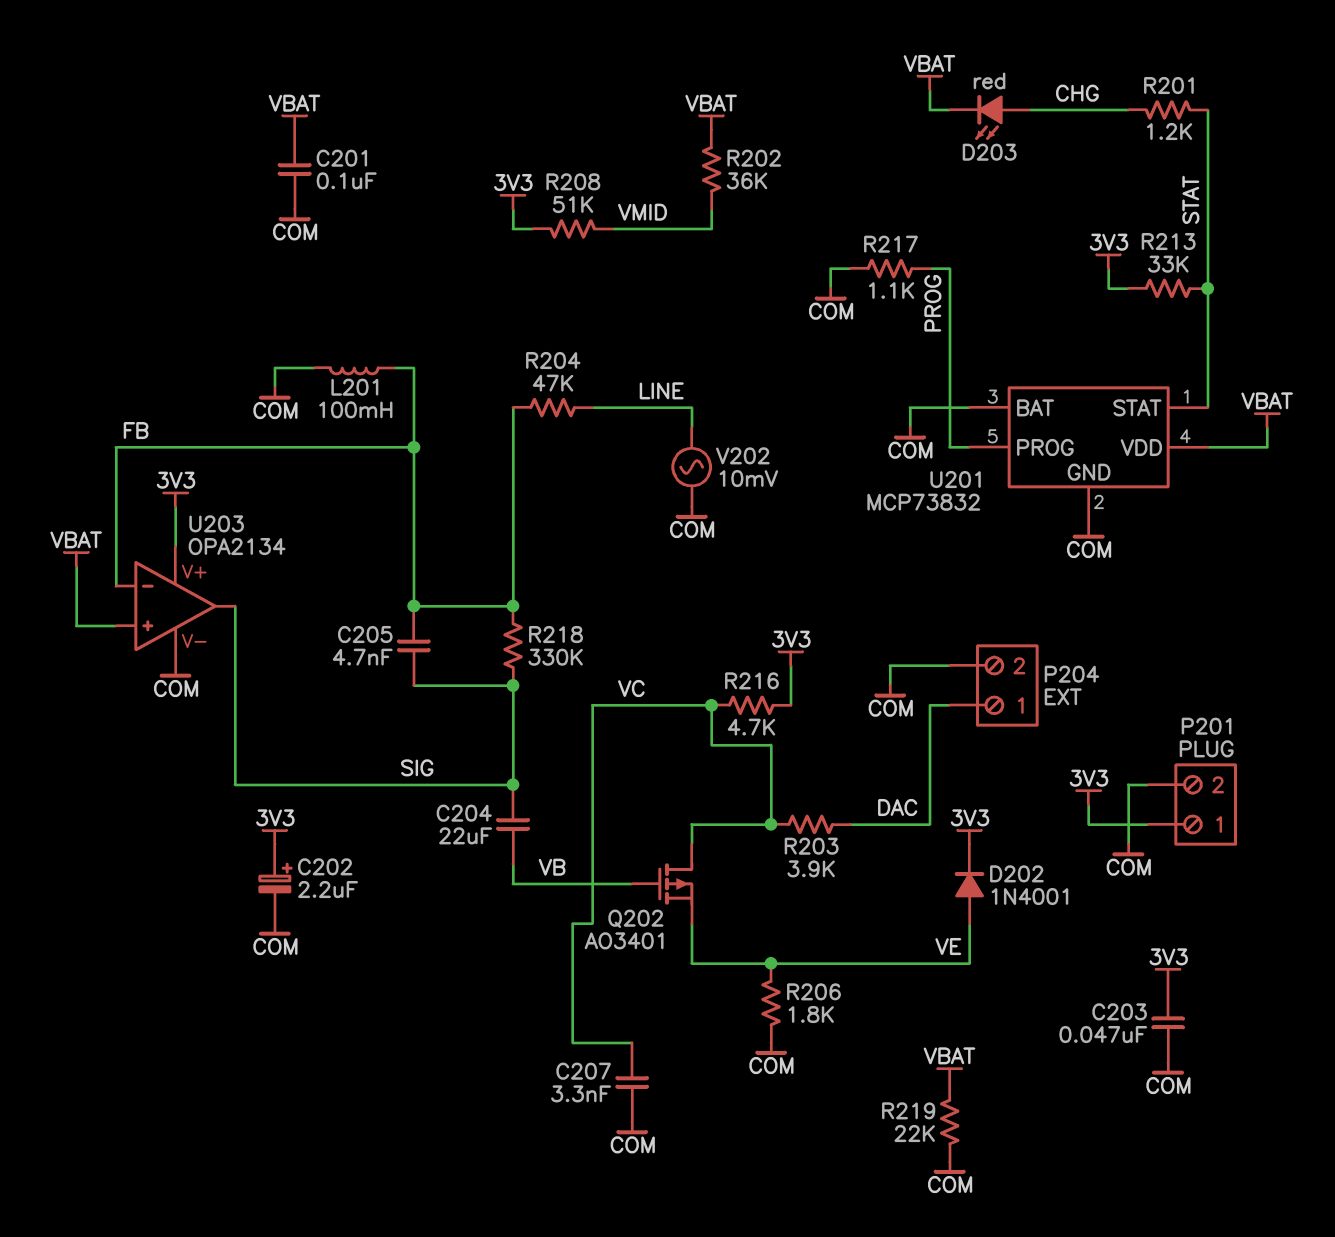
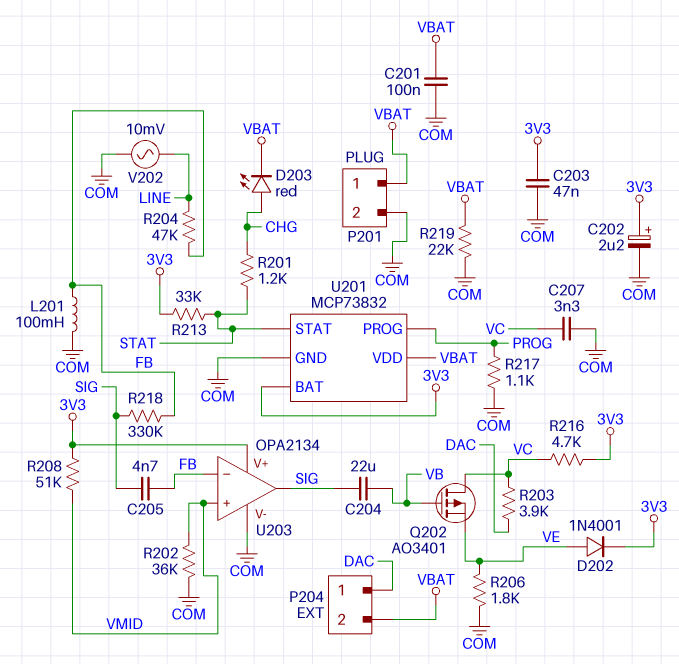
P201 pin 1: 3V3 -> VBAT
P204 pin 2: COM -> VBAT
R202: 36k (VBAT, VMID) -> 36k (COM, VMID)
U201 pin BAT: COM -> 3V3
U203 pin in+: VBAT -> VMID

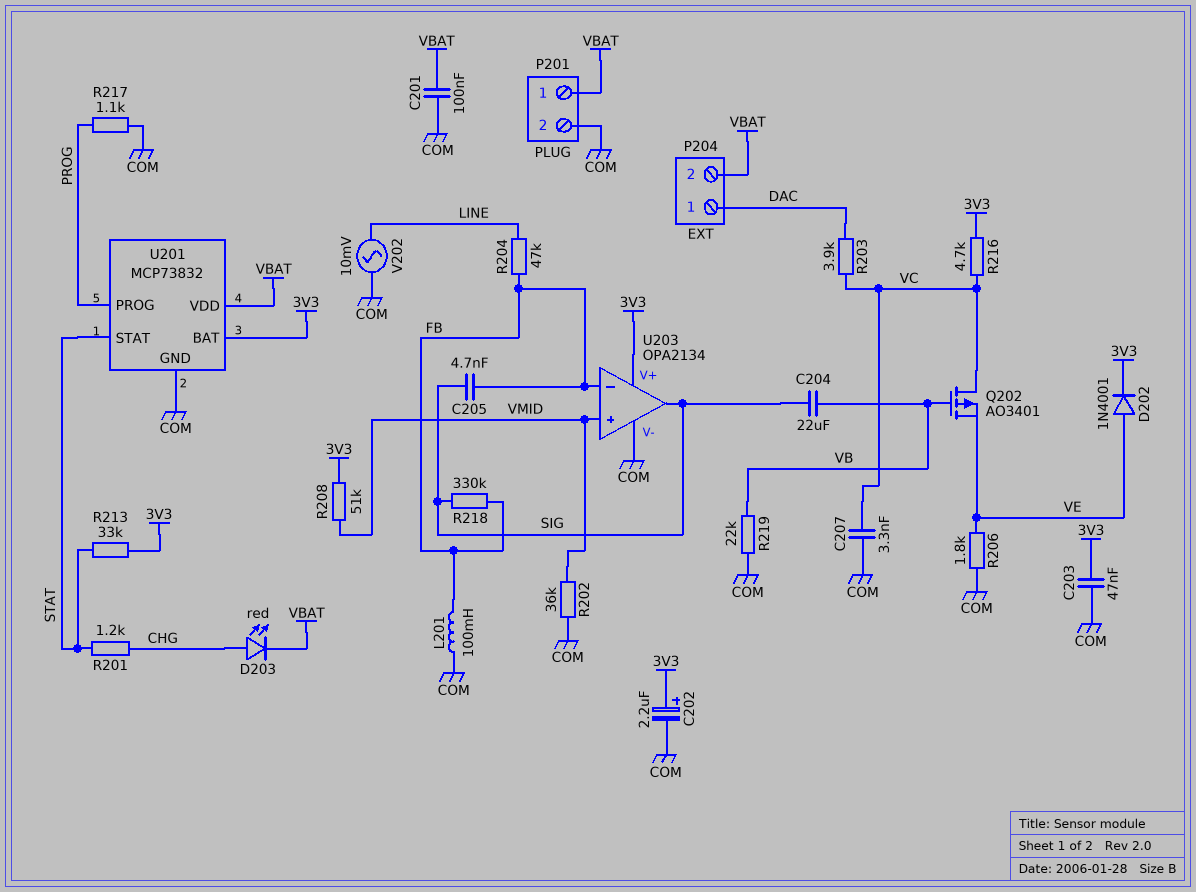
R219: 22k (COM, VBAT) -> 22k (COM, VB)

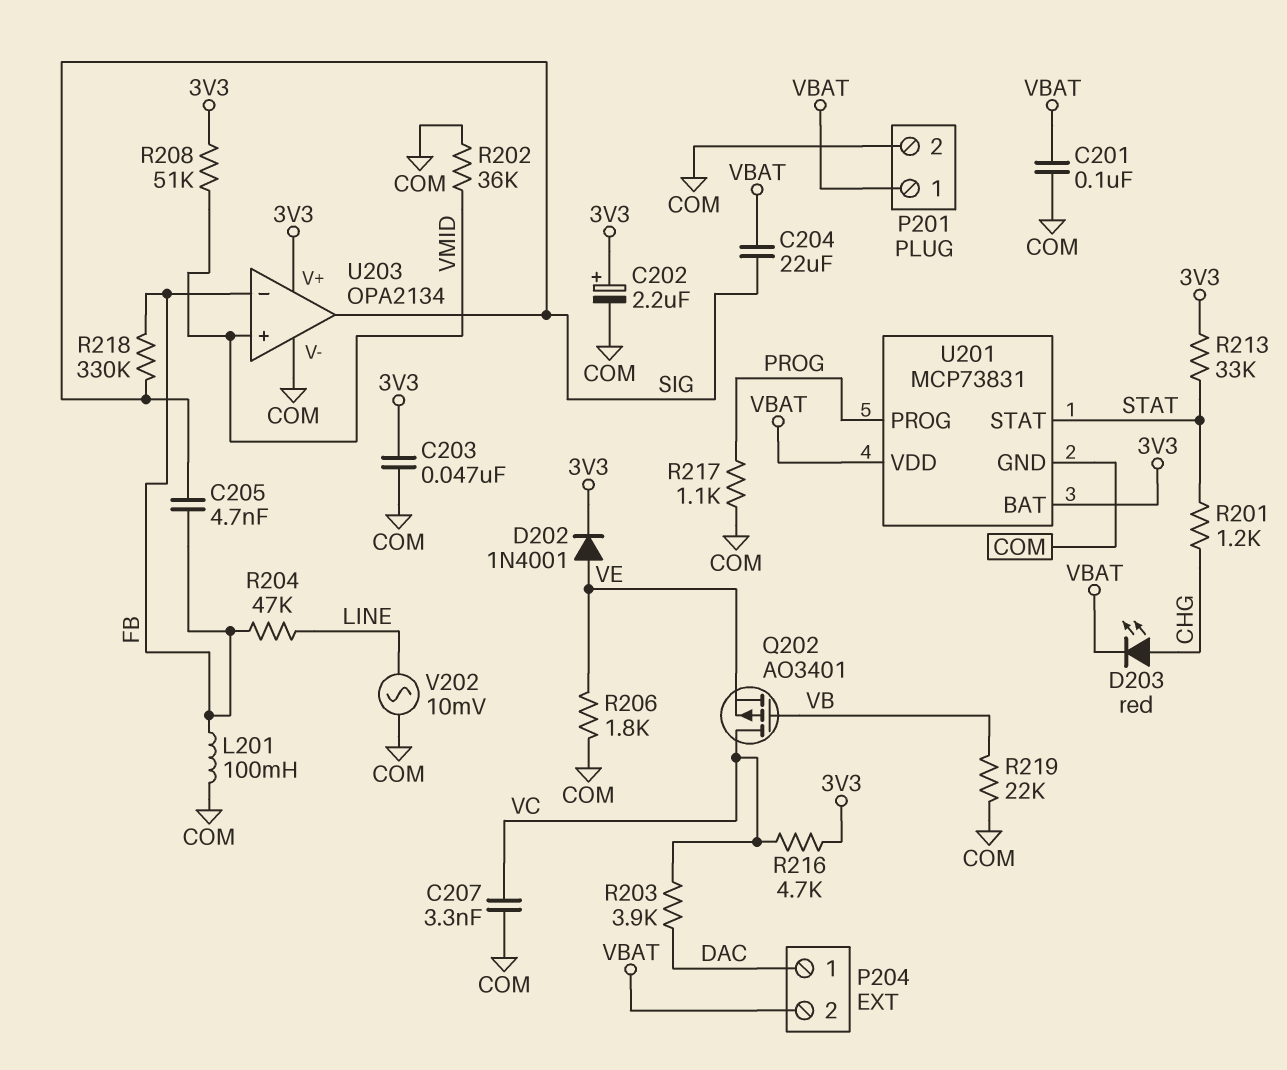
C204: 22uF (SIG, VB) -> 22uF (SIG, VBAT)
U201: MCP73832 -> MCP73831

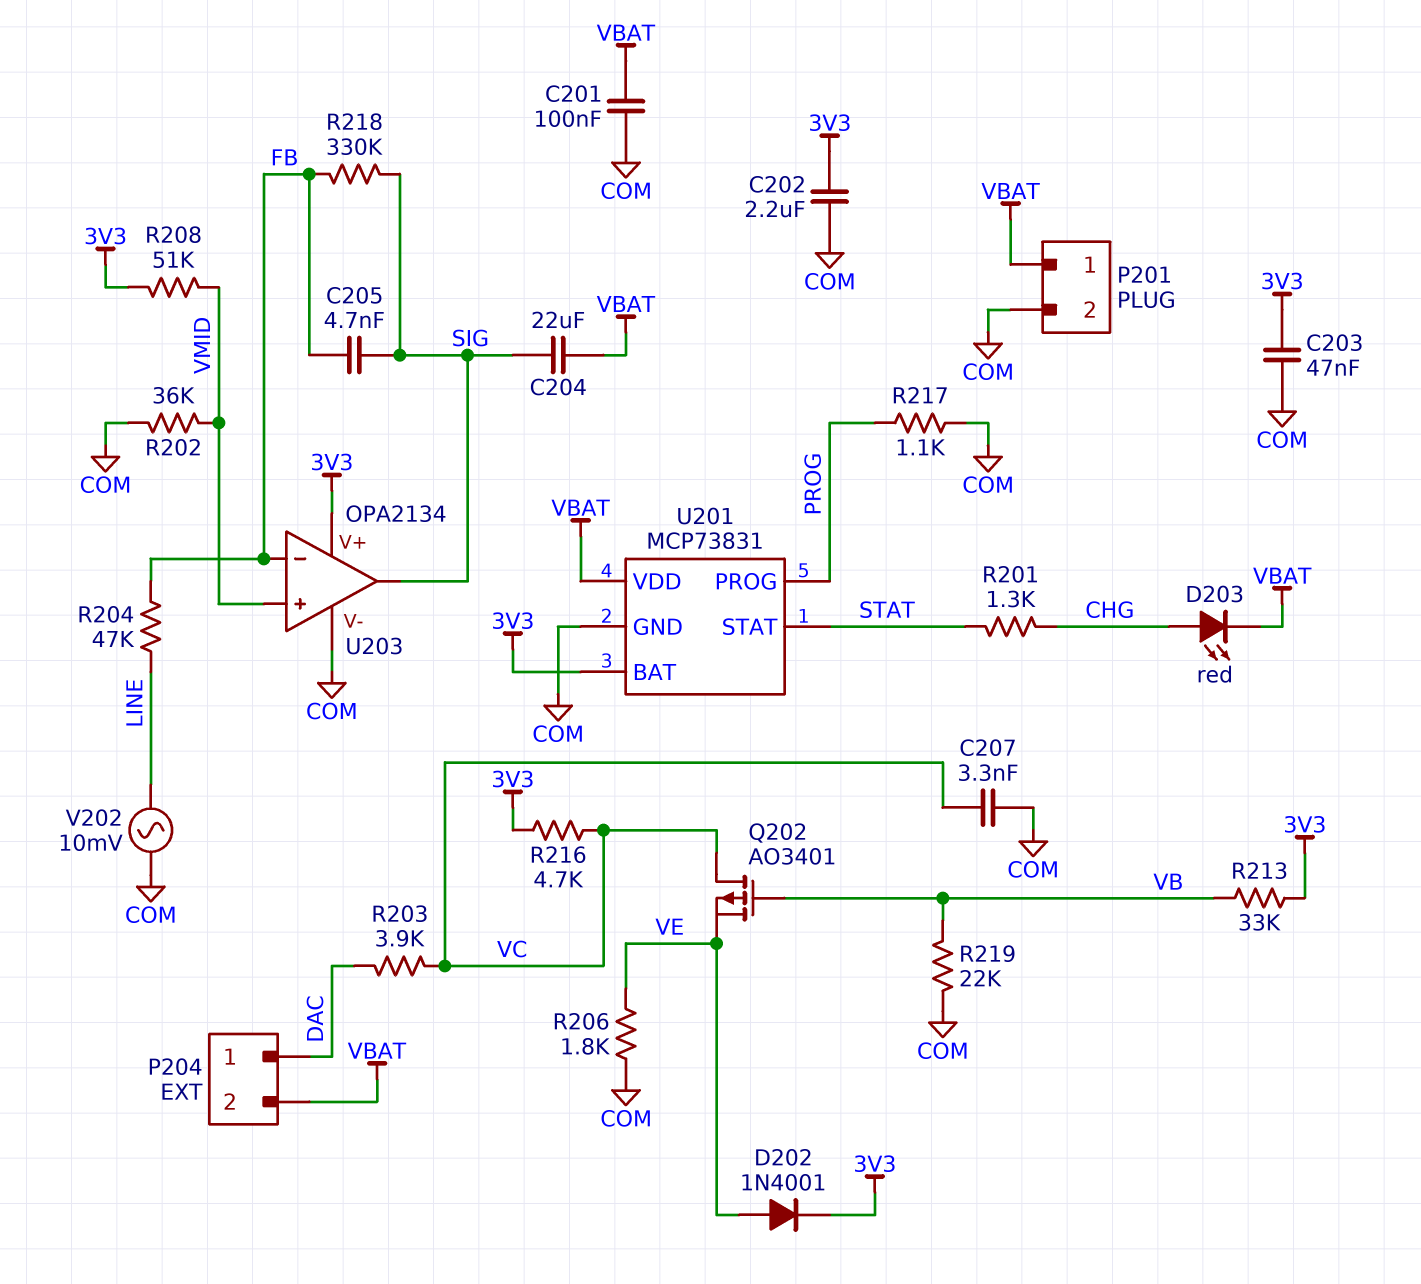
C202: 2.2uF (plus 3V3, minus COM) -> 2.2uF (3V3, COM)
L201: 100mH (COM, FB) -> none
R201: 1.2k (CHG, STAT) -> 1.3k (CHG, STAT)
R213: 33k (3V3, STAT) -> 33k (3V3, VB)

